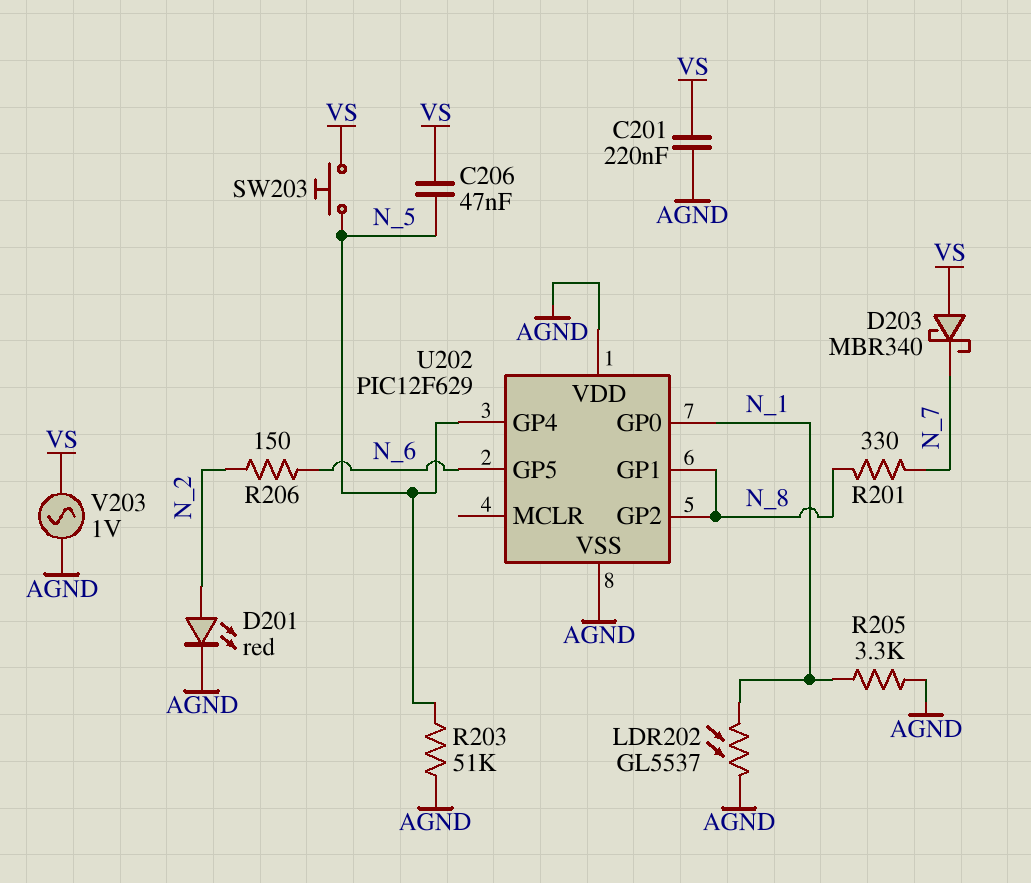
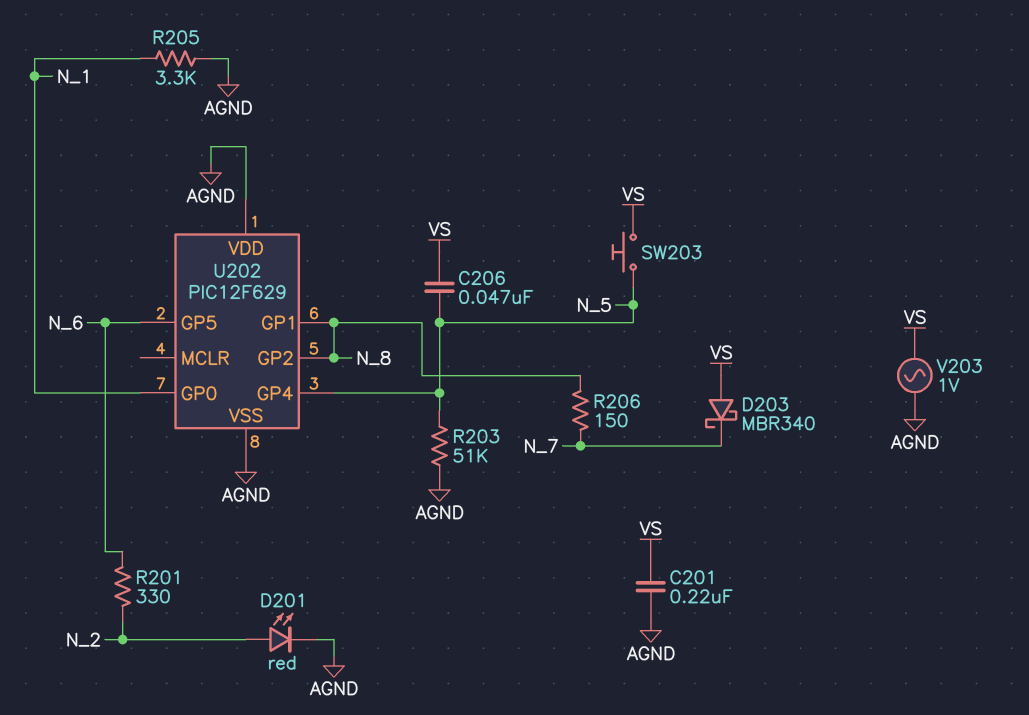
LDR202: GL5537 (AGND, N_1) -> none
R201: 330 (N_7, N_8) -> 330 (N_2, N_6)
R206: 150 (N_2, N_6) -> 150 (N_7, N_8)

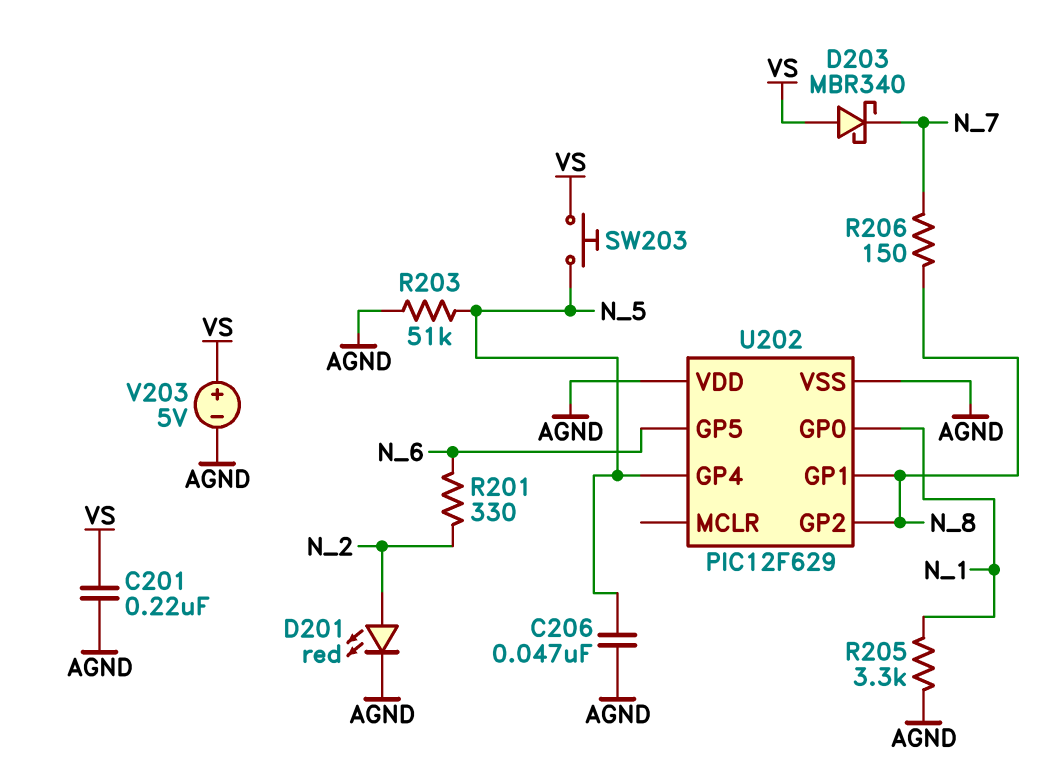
C206: 47nF (N_5, VS) -> 47nF (AGND, N_5)
V203: AC 1V (AGND, VS) -> 5V (plus VS, minus AGND)

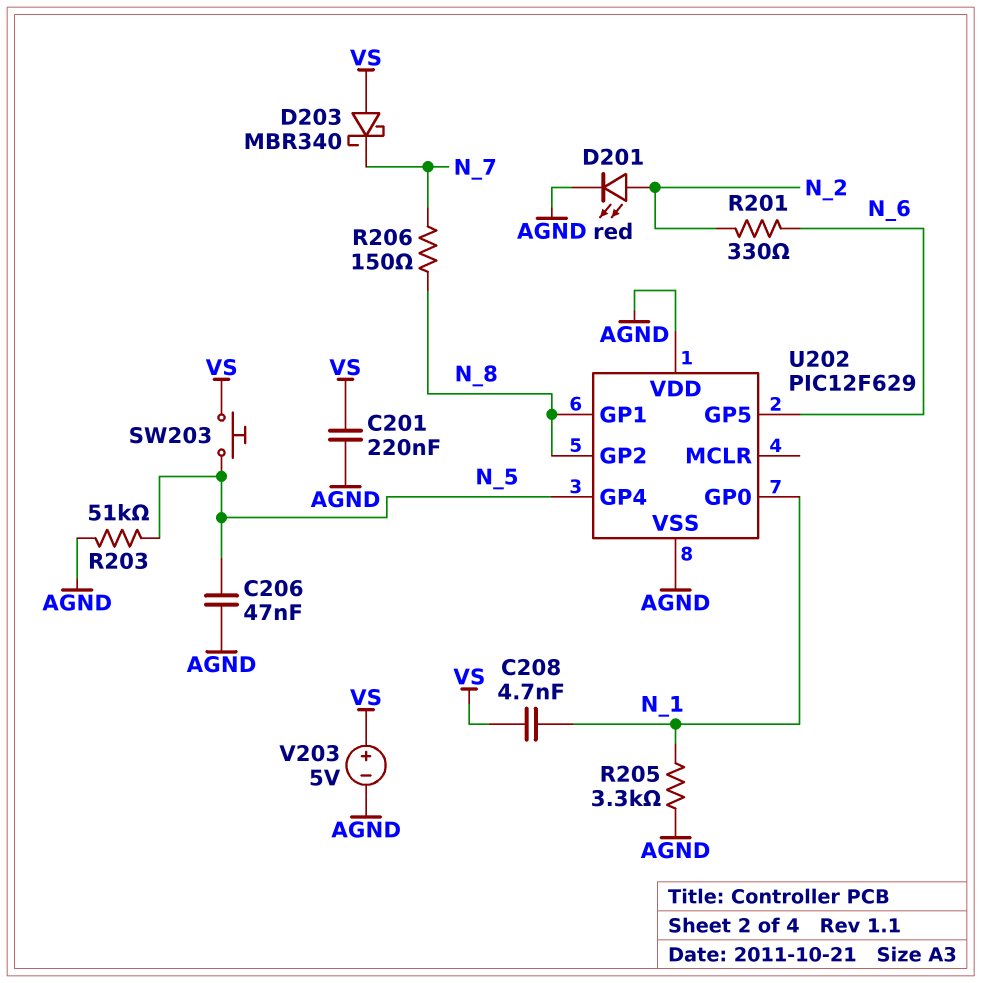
C208: none -> 4.7nF (N_1, VS)

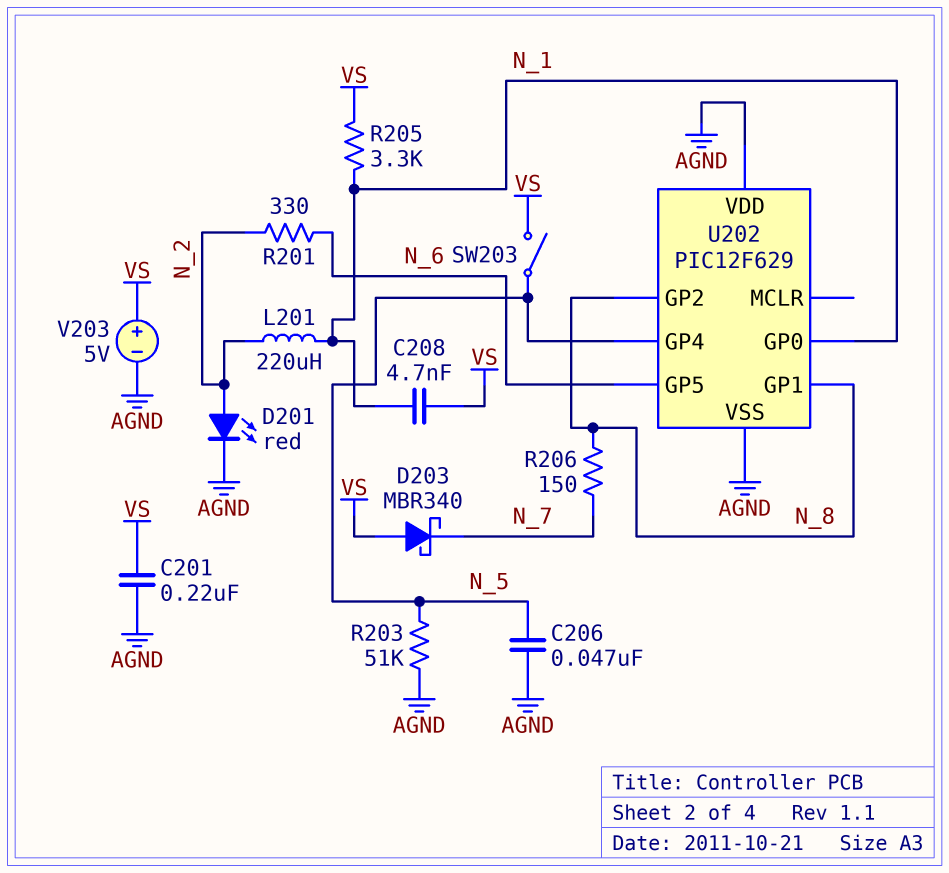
L201: none -> 220uH (N_1, N_2)
R205: 3.3k (AGND, N_1) -> 3.3k (N_1, VS)
SW203: button (N_5, VS) -> switch (N_5, VS)

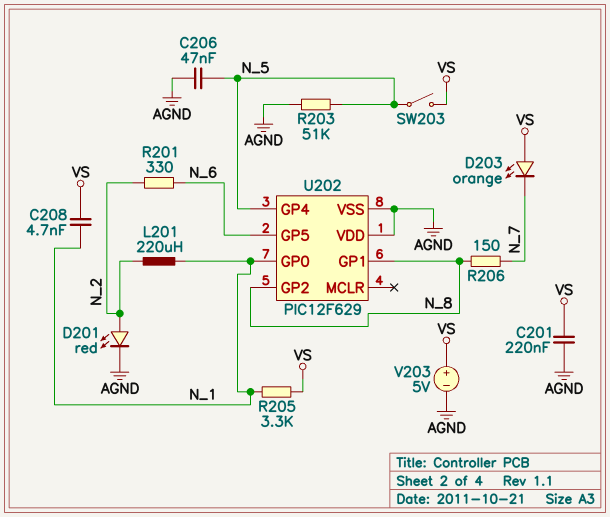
D203: schottky MBR340 (A VS, K N_7) -> LED orange (A VS, K N_7)

